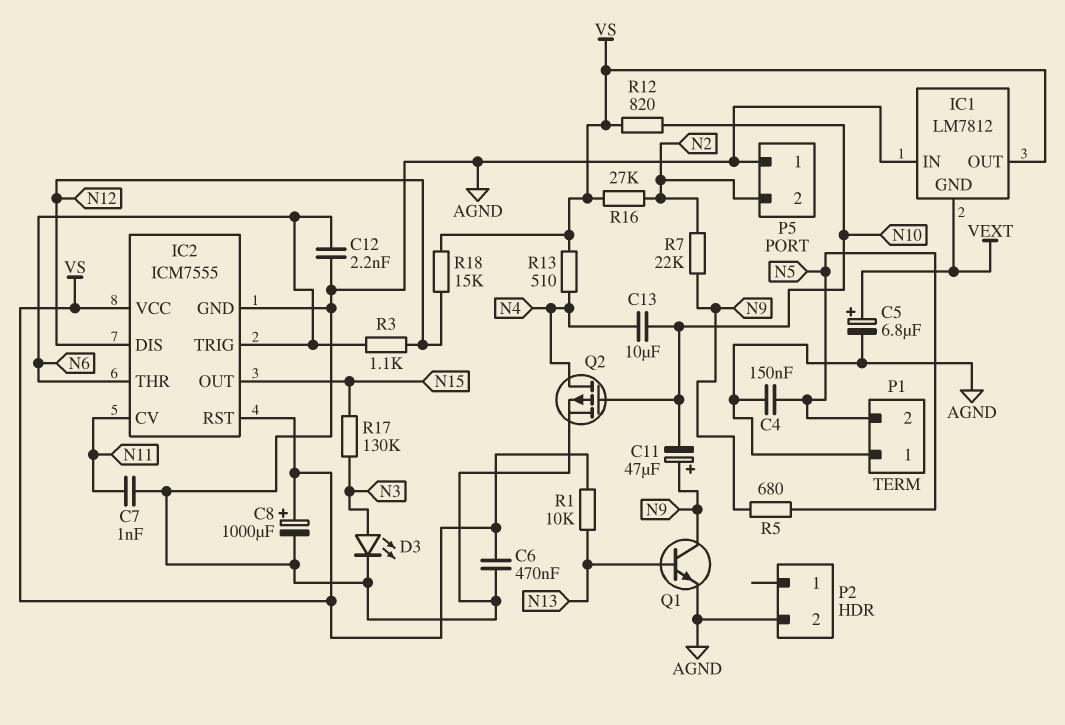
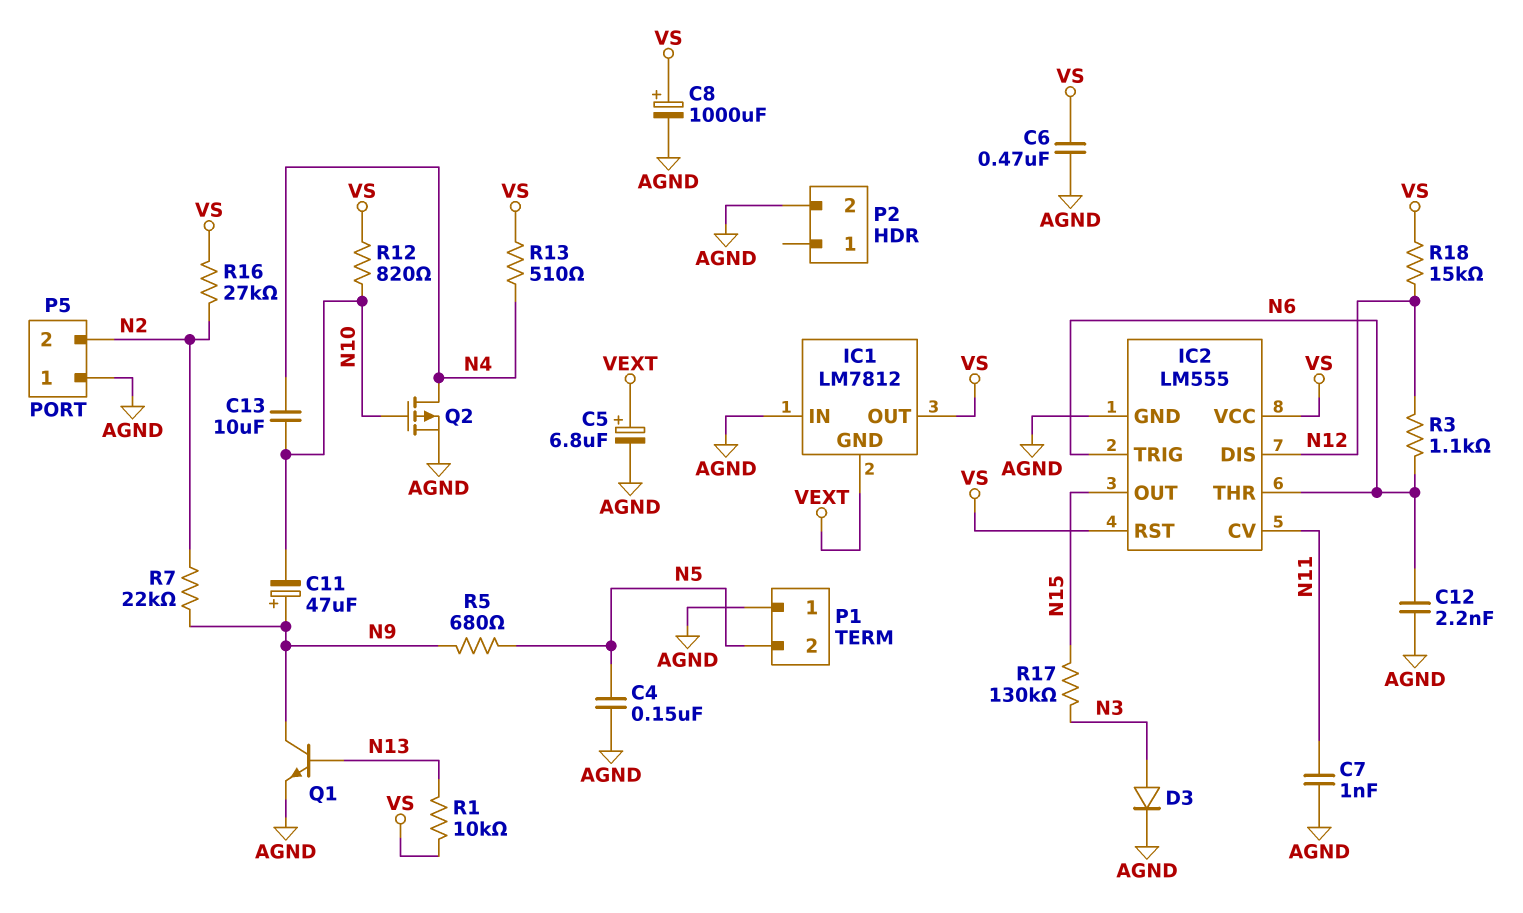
D3: LED (A N3, K AGND) -> diode (A N3, K AGND)
IC2: ICM7555 -> LM555

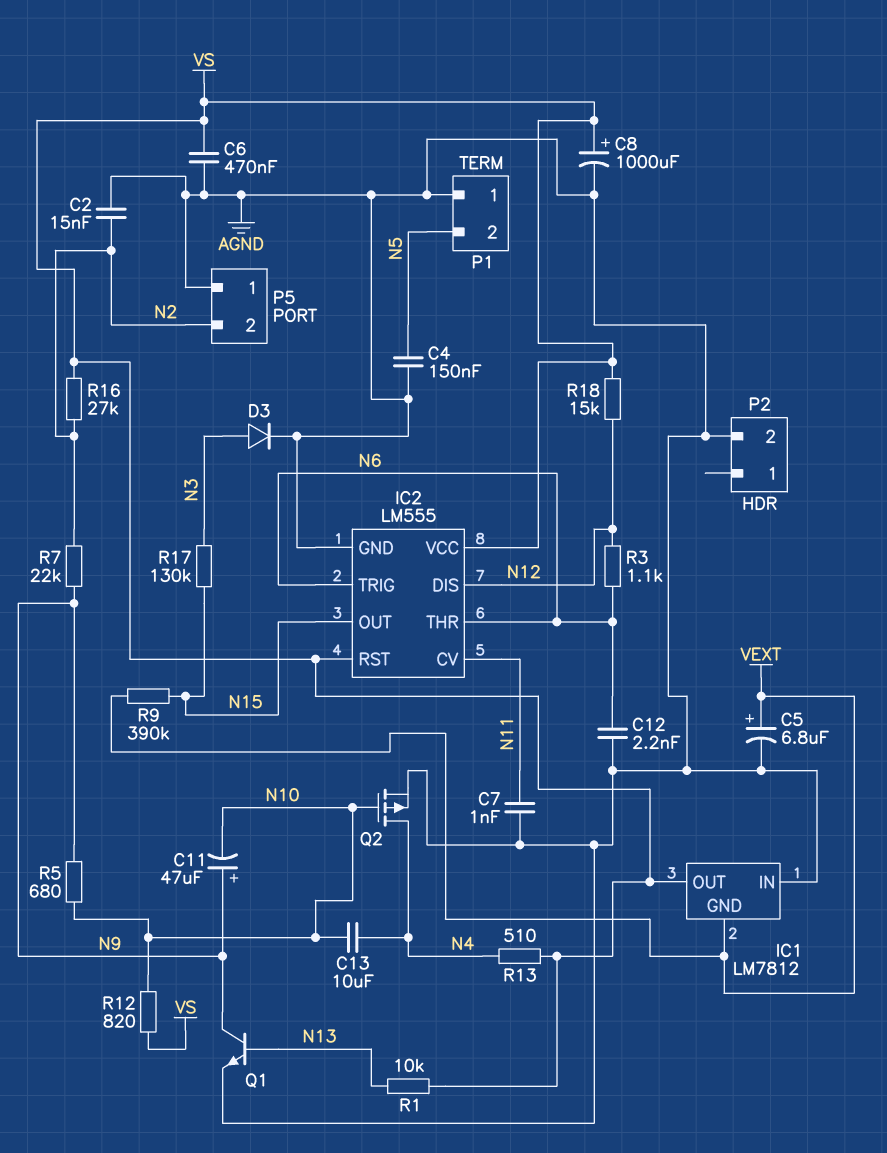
C2: none -> 15nF (AGND, N2)
R5: 680 (N5, N9) -> 680 (N9, N10)
R9: none -> 390k (N15, VEXT)

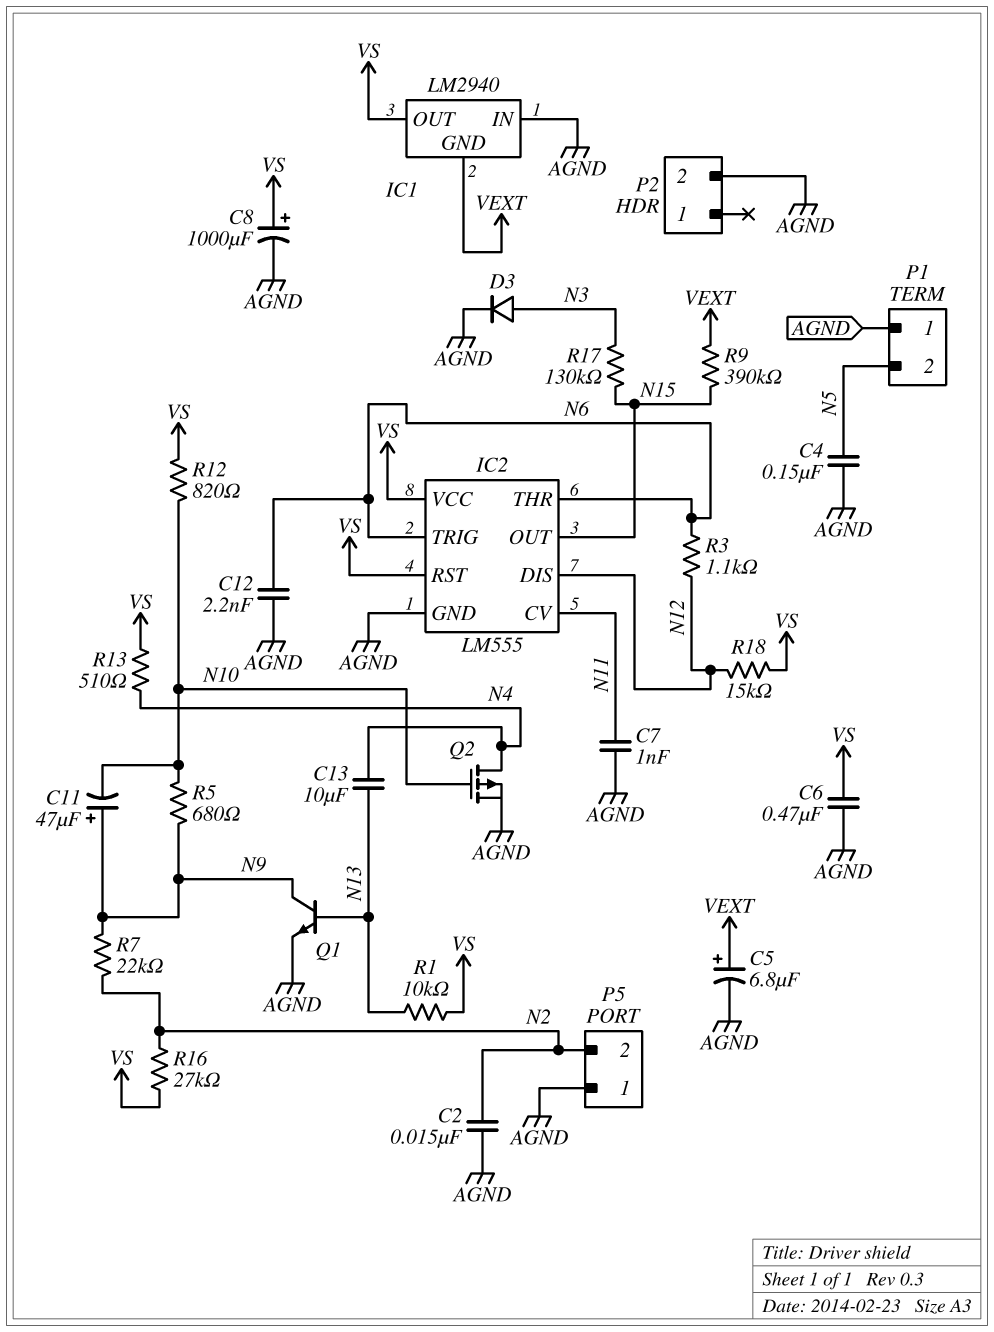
C13: 10uF (N4, N10) -> 10uF (N4, N13)
IC1: LM7812 -> LM2940

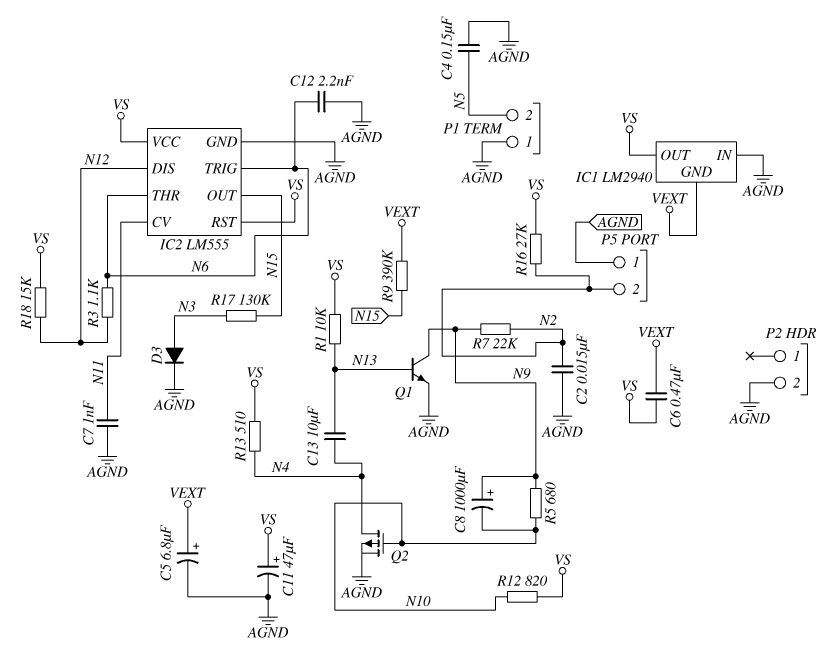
C6: 470nF (AGND, VS) -> 470nF (VEXT, VS)
C8: 1000uF (plus VS, minus AGND) -> 1000uF (plus N9, minus N10)
C11: 47uF (plus N9, minus N10) -> 47uF (plus VS, minus AGND)

